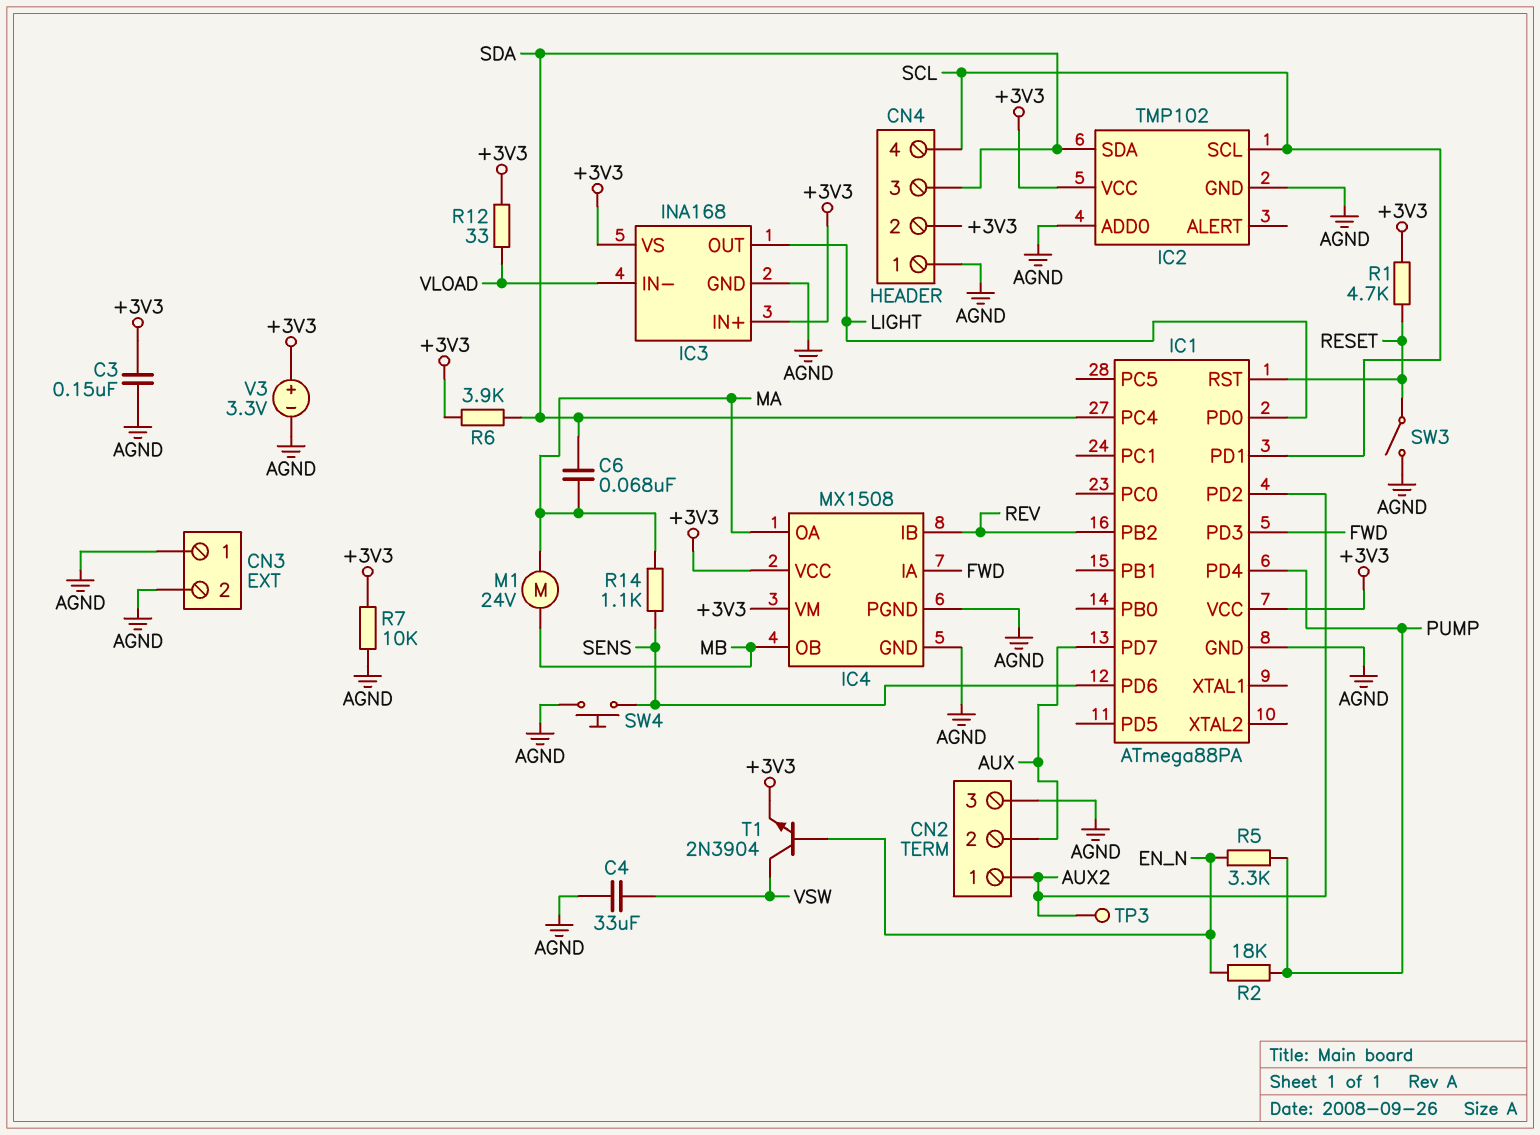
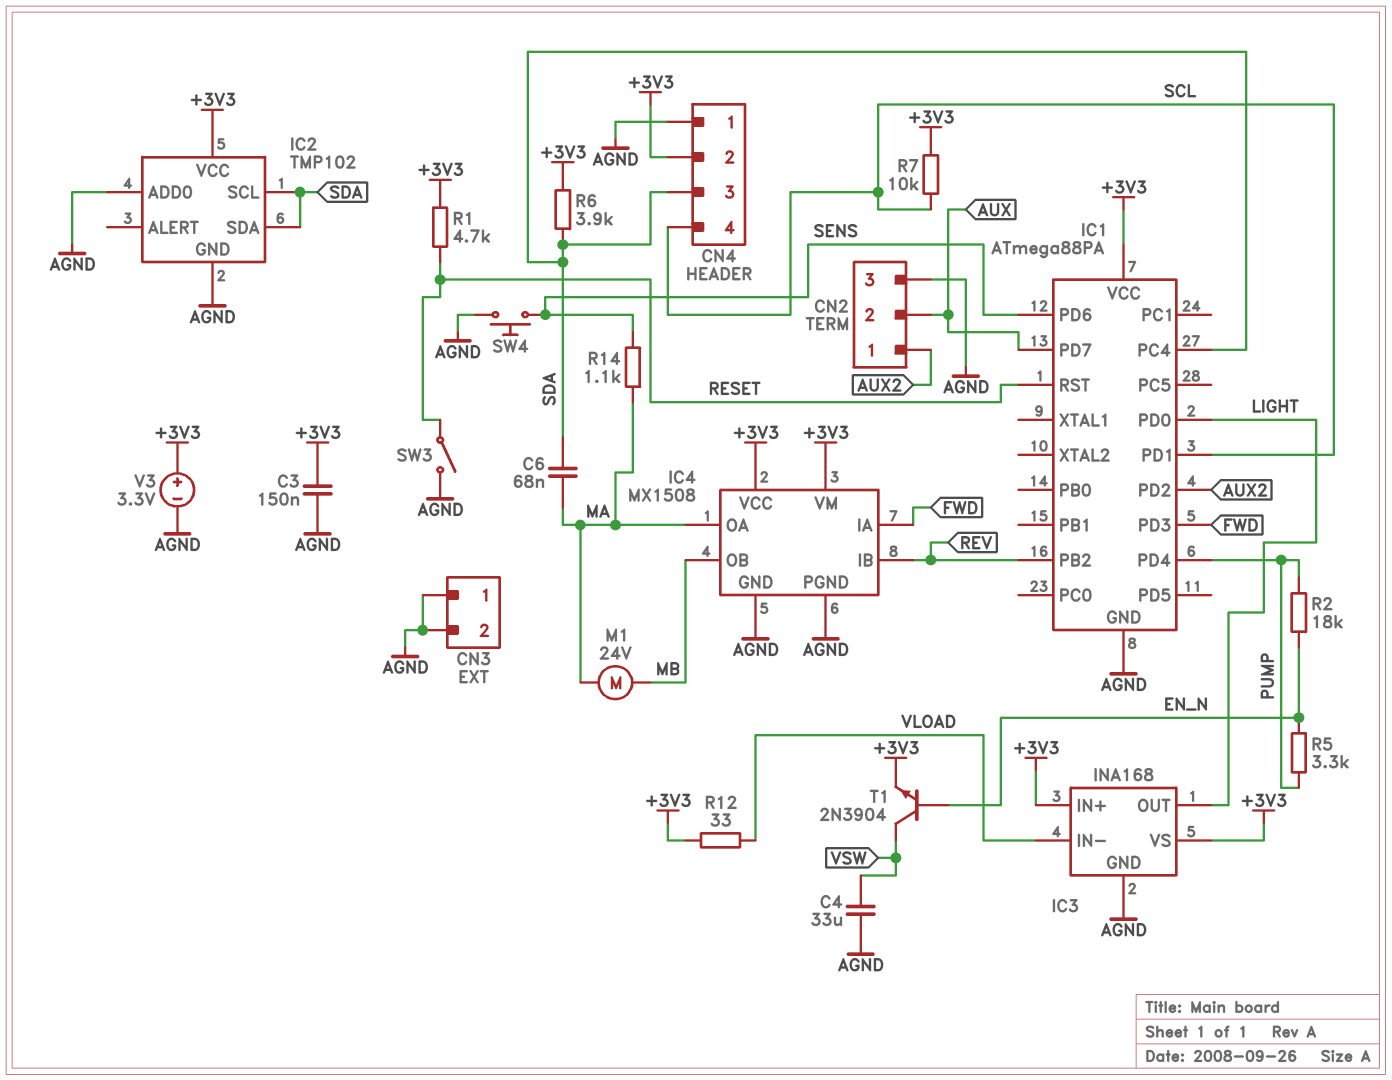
IC2 pin SCL: SCL -> SDA
R7: 10k (+3V3, AGND) -> 10k (+3V3, SCL)
TP3: test point (AUX2) -> none

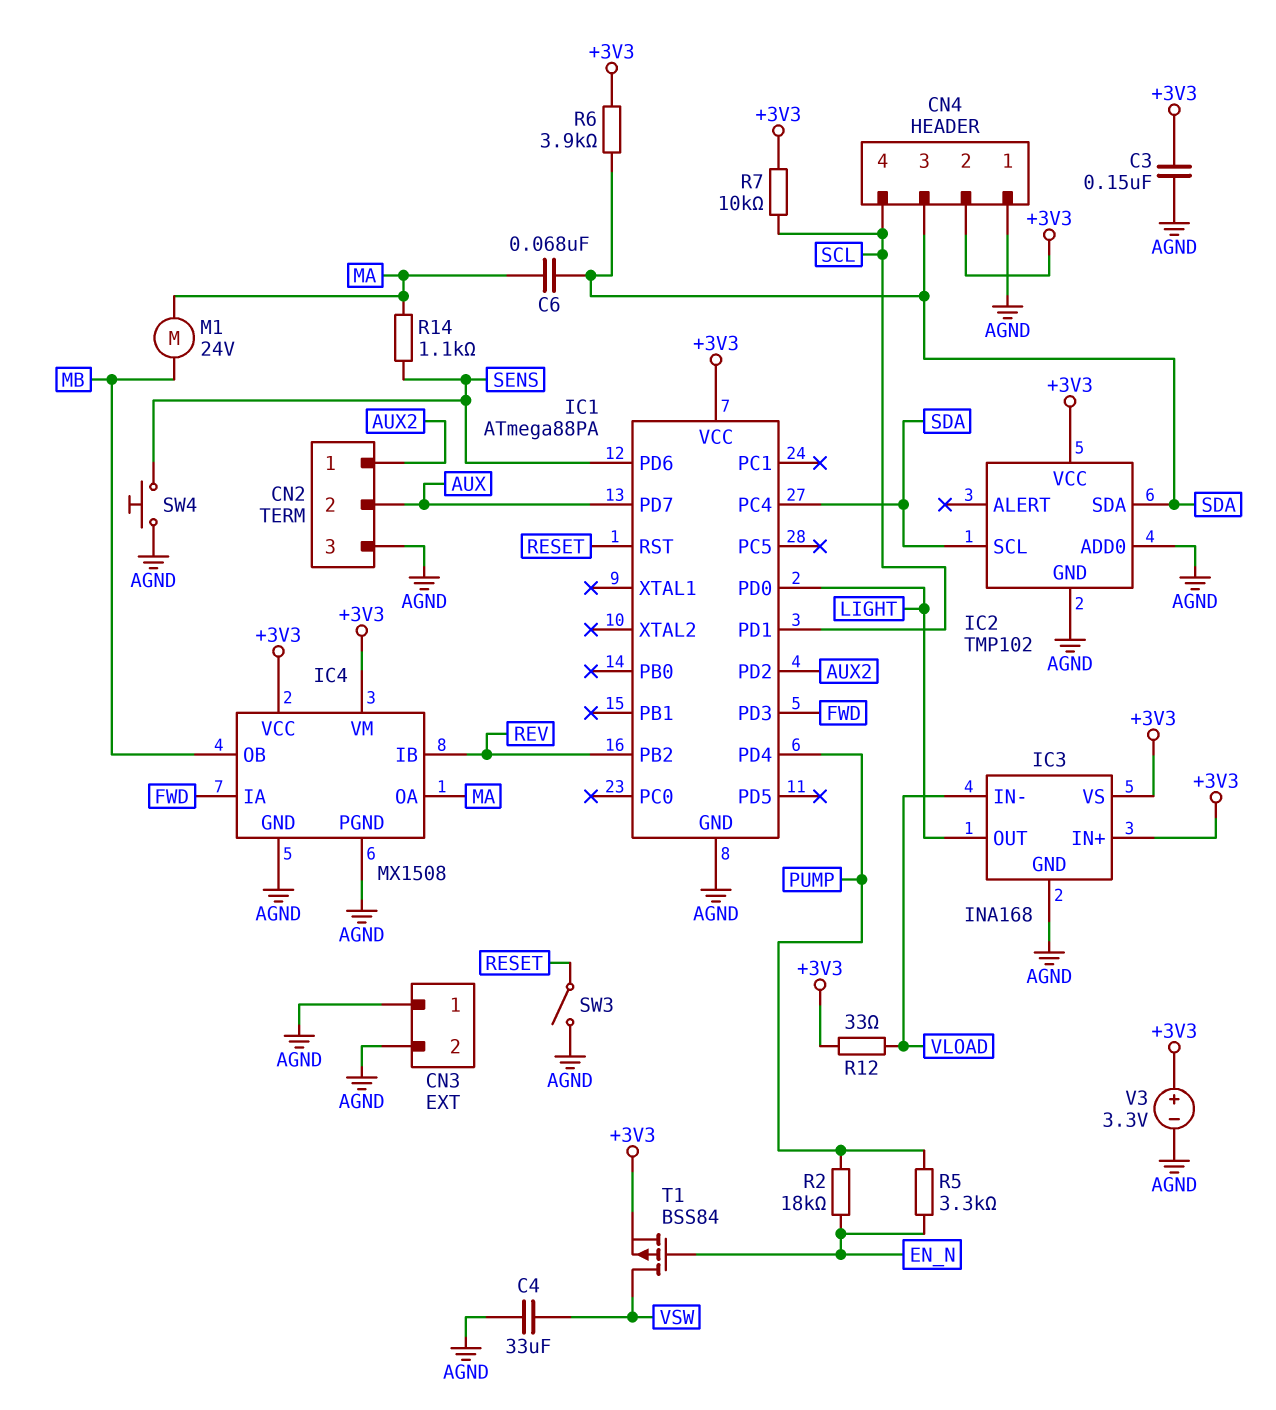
R1: 4.7k (+3V3, RESET) -> none
T1: NPN 2N3904 (B EN_N, C VSW, E +3V3) -> PMOS BSS84 (G EN_N, D VSW, S +3V3)

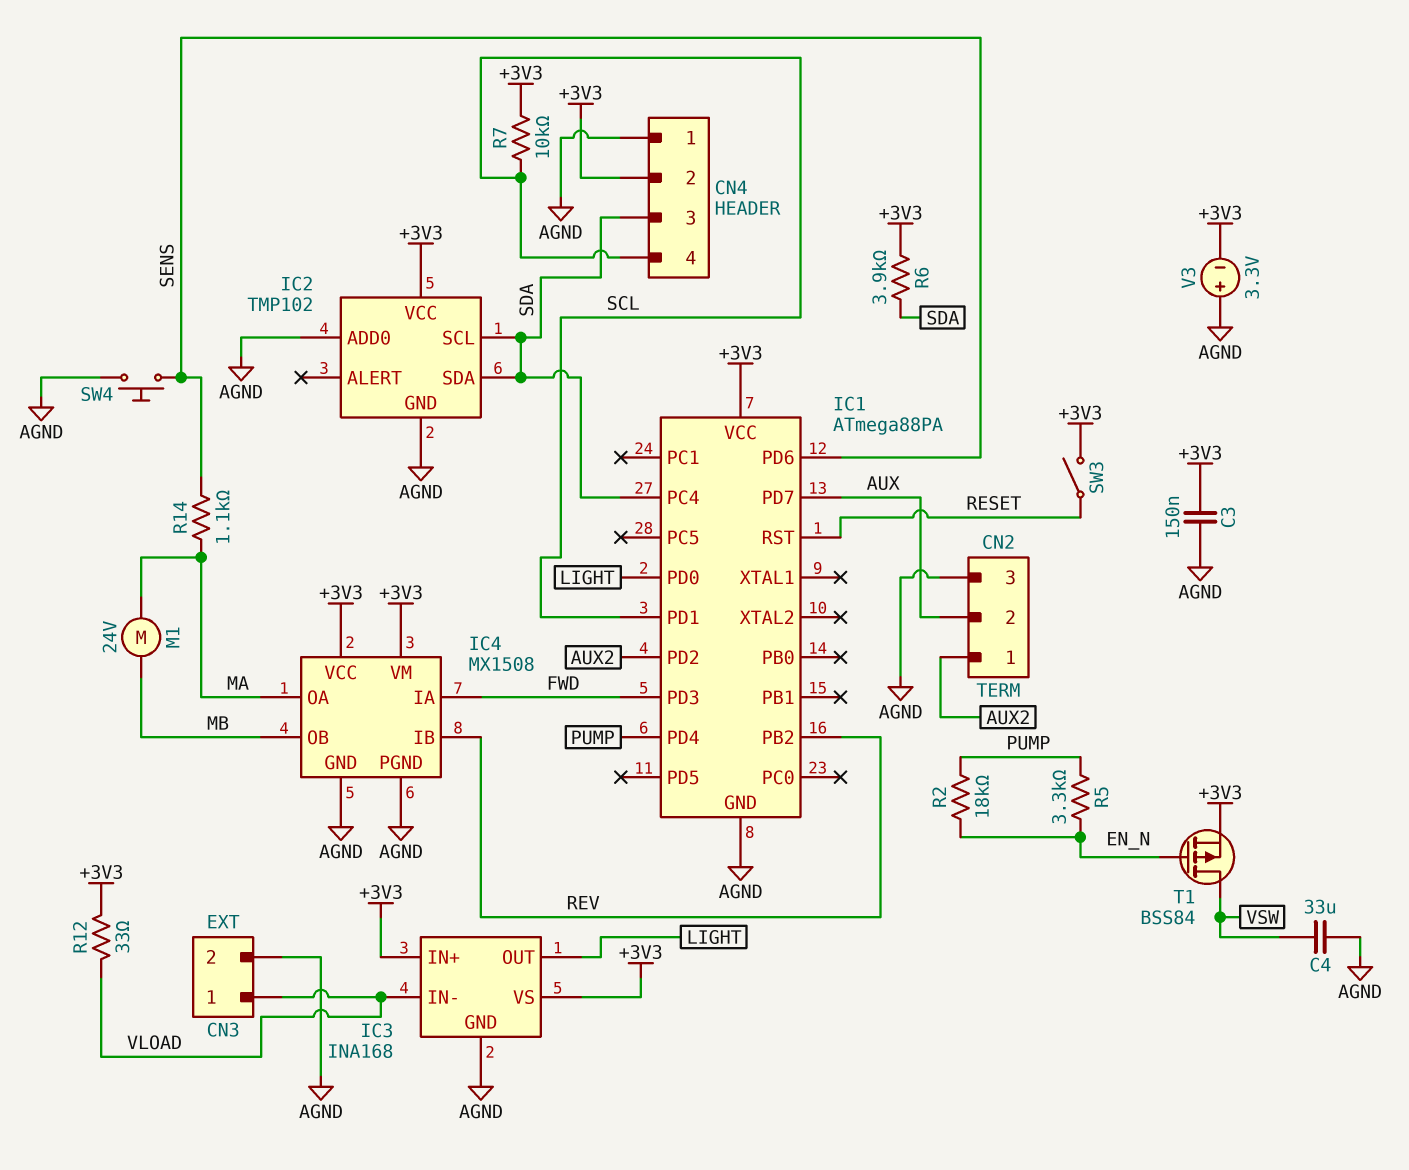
C6: 68nF (MA, SDA) -> none
CN3 pin 1: AGND -> VLOAD
SW3: switch (AGND, RESET) -> switch (+3V3, RESET)
V3: 3.3V (plus +3V3, minus AGND) -> 3.3V (plus AGND, minus +3V3)

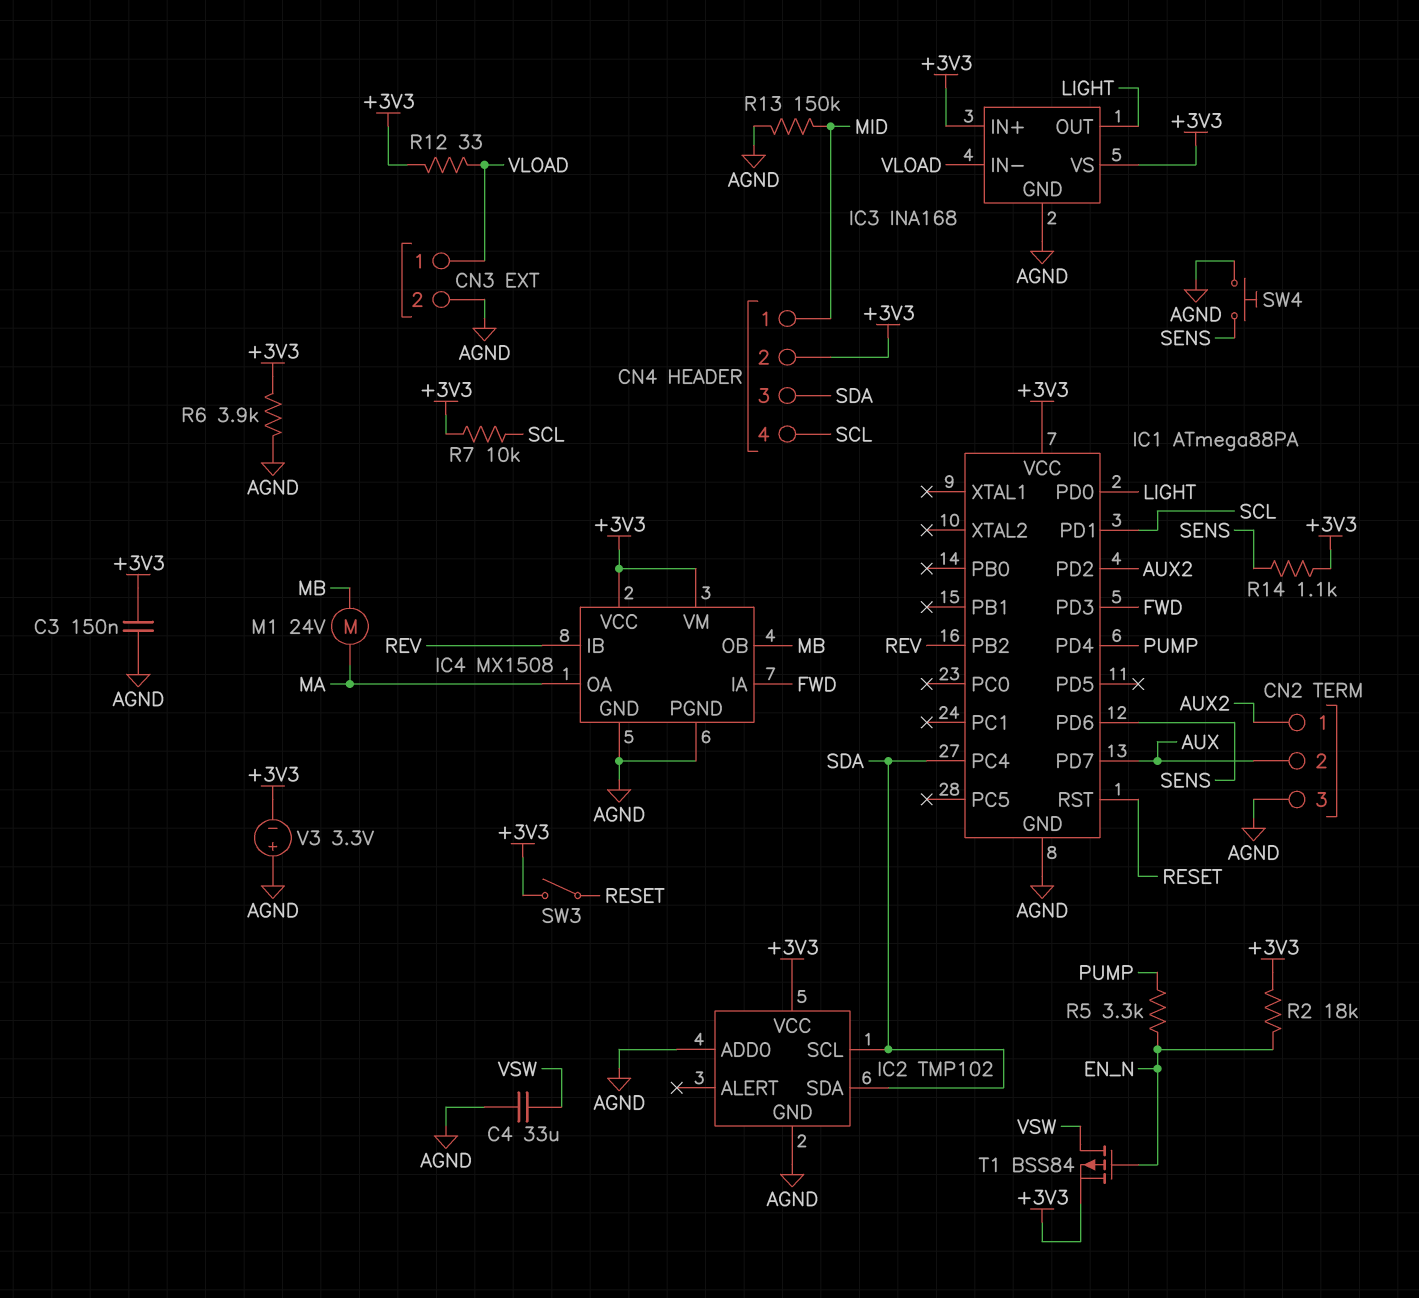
CN4 pin 1: AGND -> MID
R2: 18k (EN_N, PUMP) -> 18k (+3V3, EN_N)
R6: 3.9k (+3V3, SDA) -> 3.9k (+3V3, AGND)
R13: none -> 150k (AGND, MID)
R14: 1.1k (MA, SENS) -> 1.1k (+3V3, SENS)

